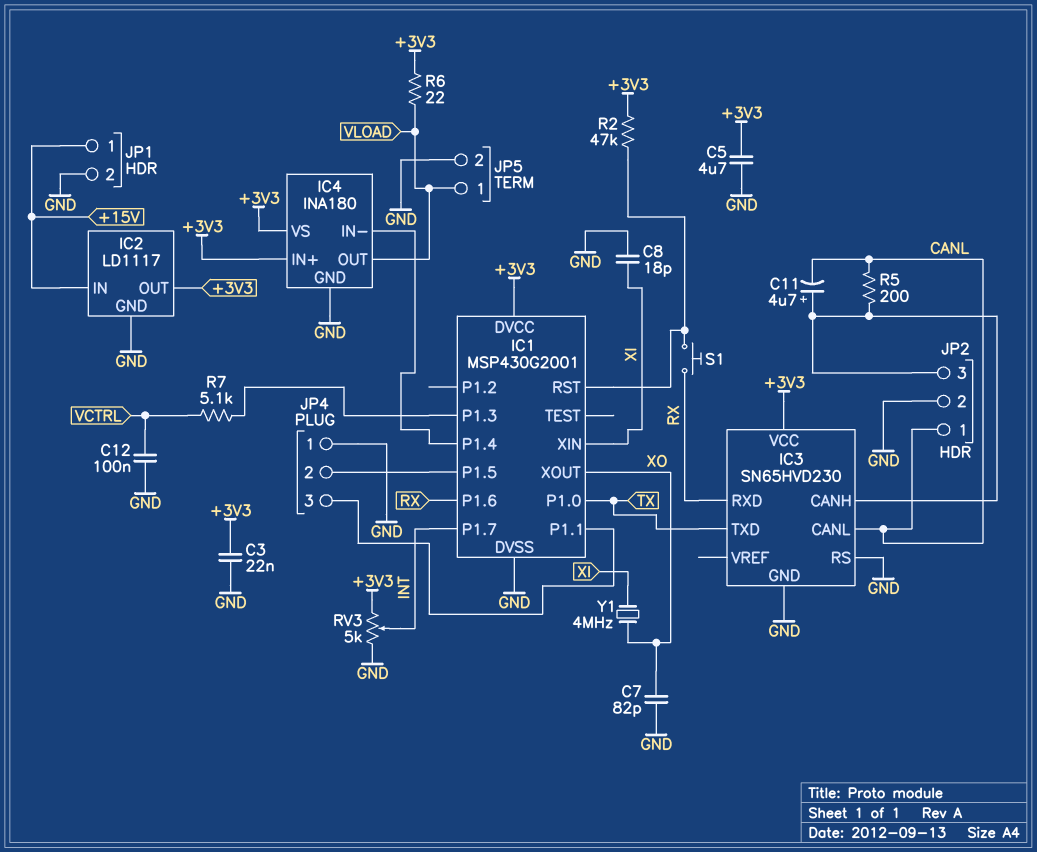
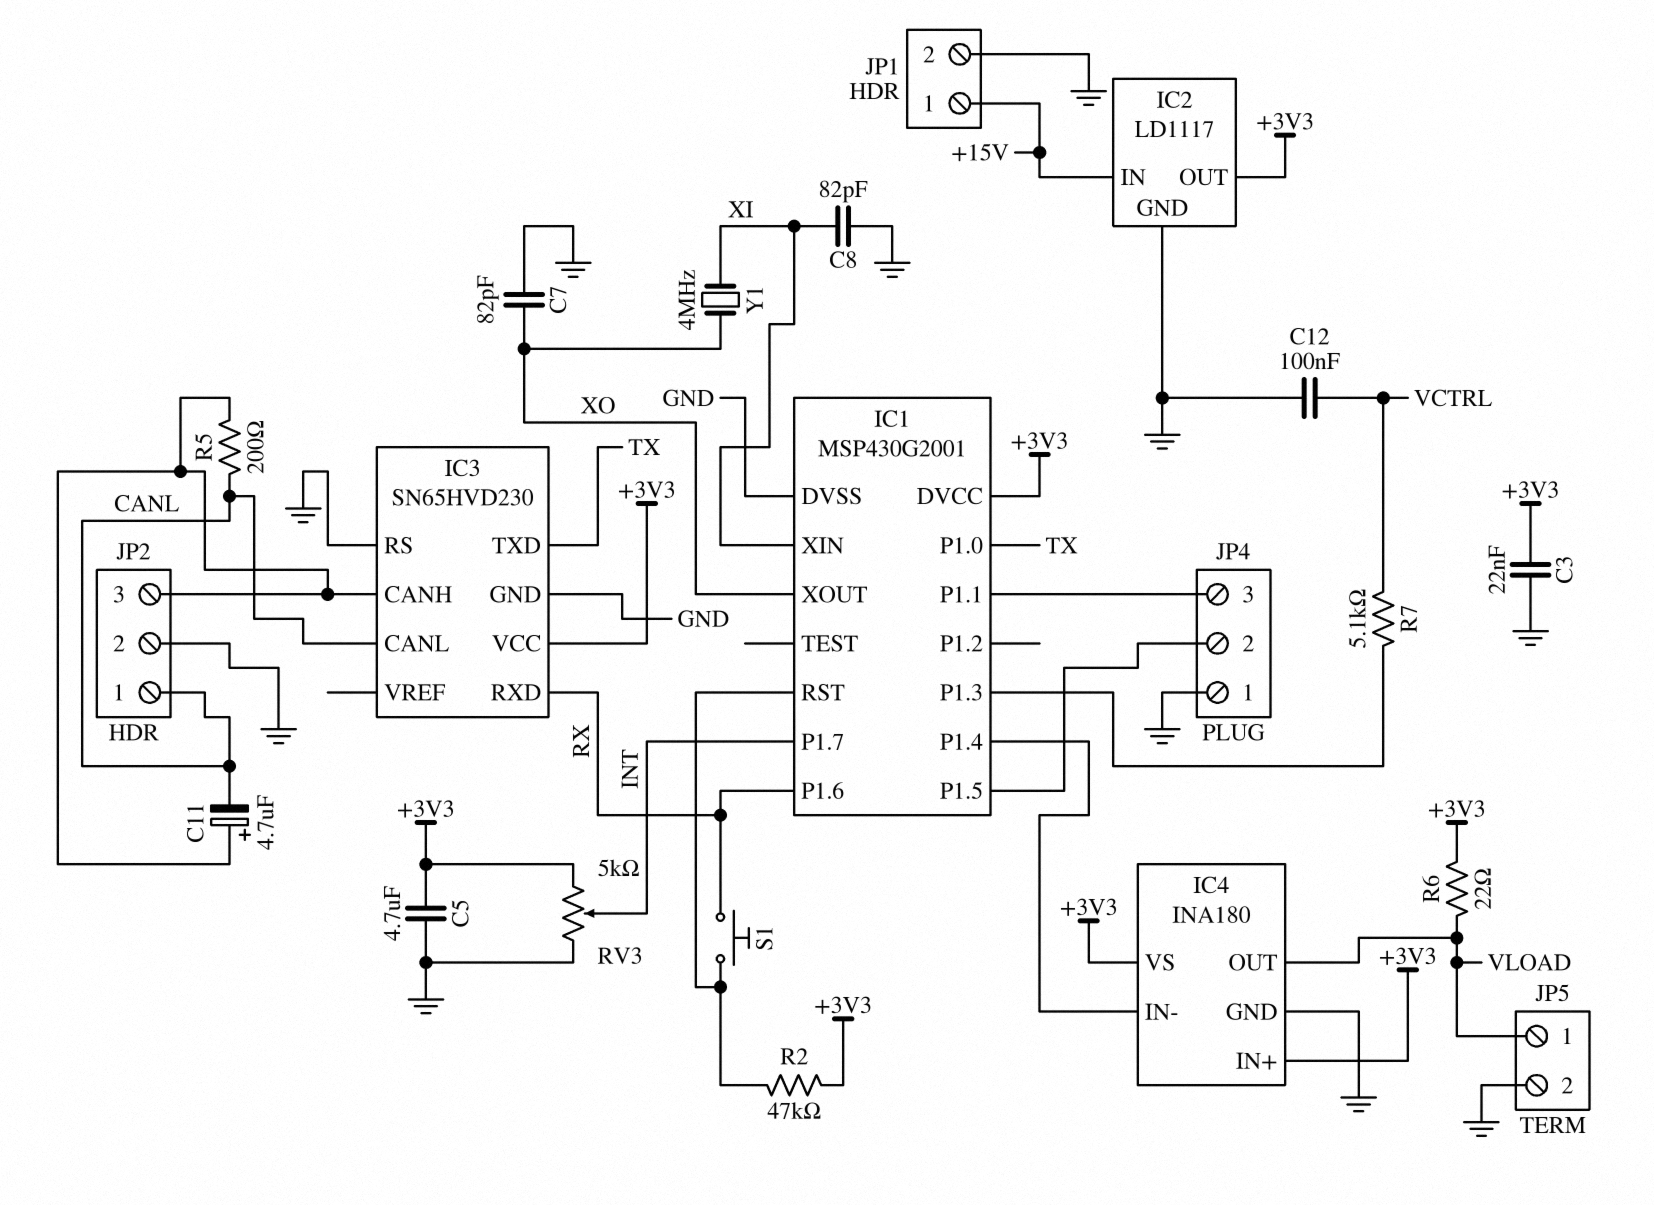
C8: 18pF (GND, XI) -> 82pF (GND, XI)

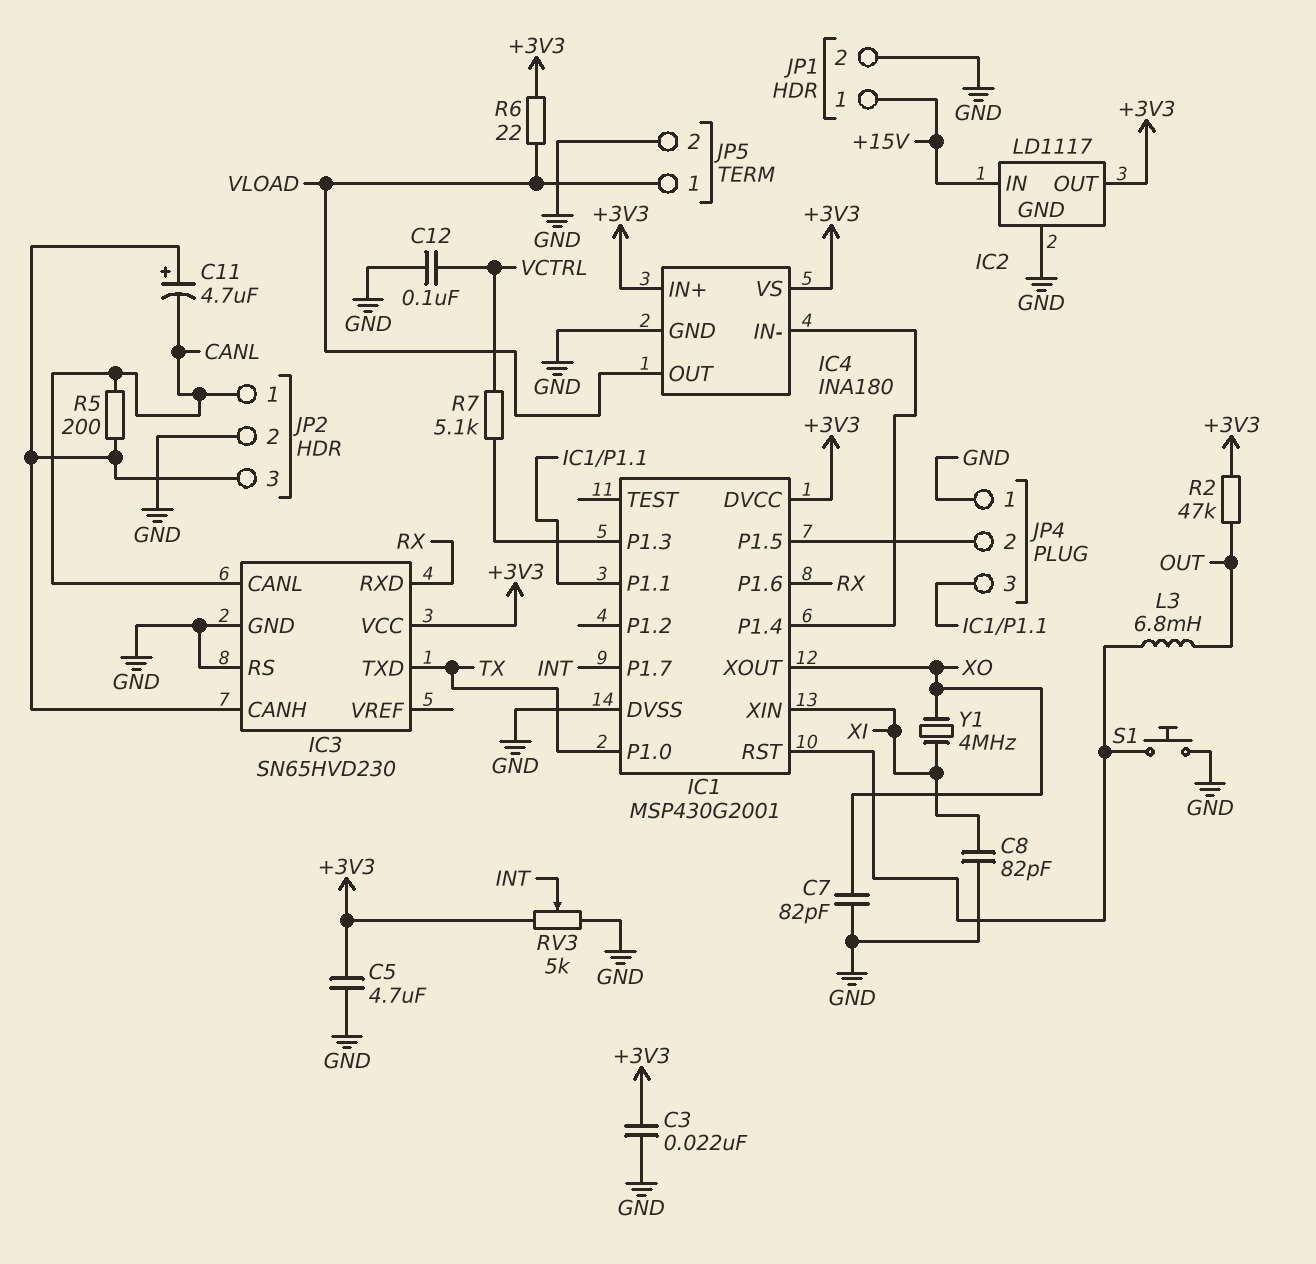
L3: none -> 6.8mH (IC1/RST, OUT)
R2: 47k (+3V3, IC1/RST) -> 47k (+3V3, OUT)
S1: button (IC1/RST, RX) -> button (GND, IC1/RST)

